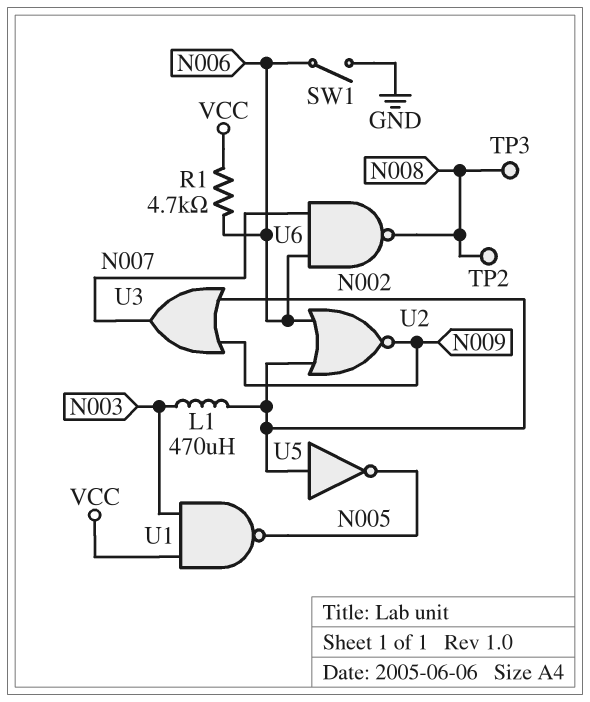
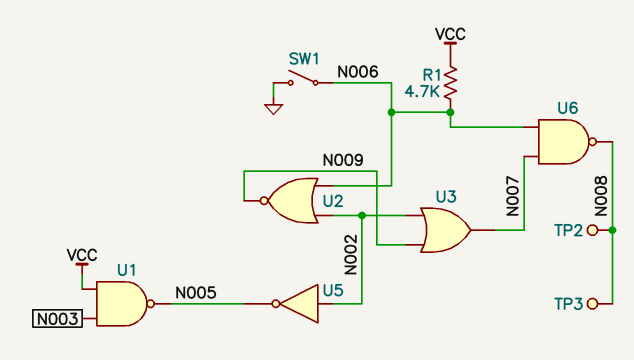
L1: 470uH (N002, N003) -> none

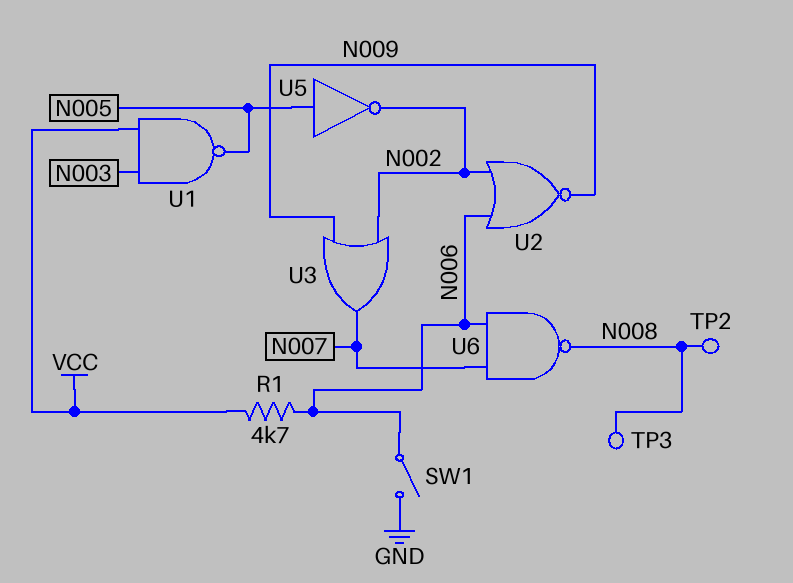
U5: NOT (in N002, out N005) -> NOT (in N005, out N002)

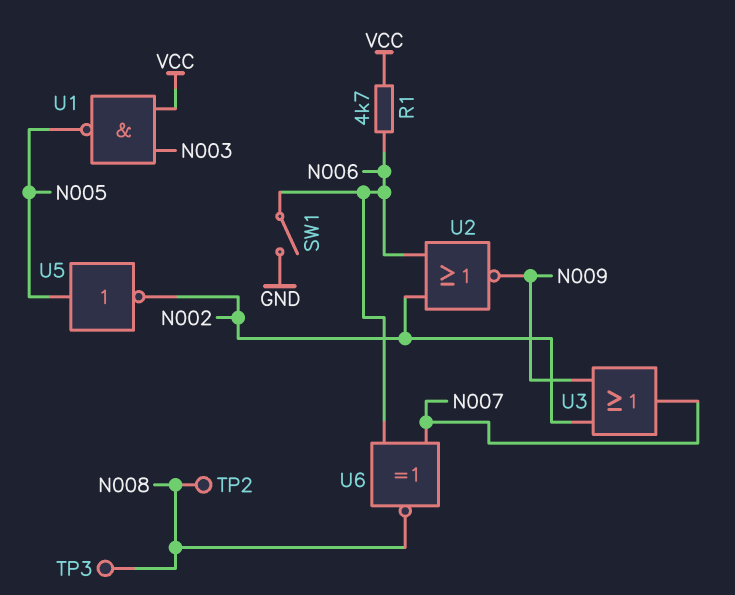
U6: NAND (in N006, in N007, out N008) -> XNOR (in N006, in N007, out N008)

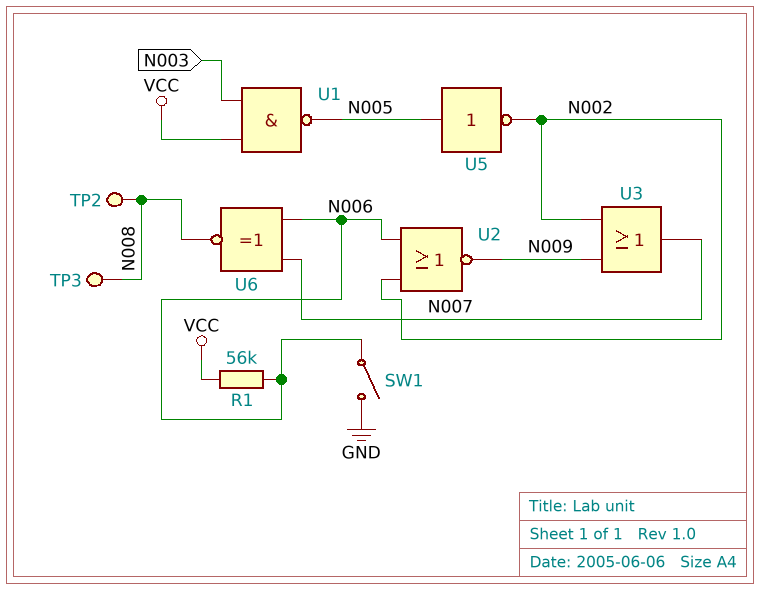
R1: 4.7k (N006, VCC) -> 56k (N006, VCC)

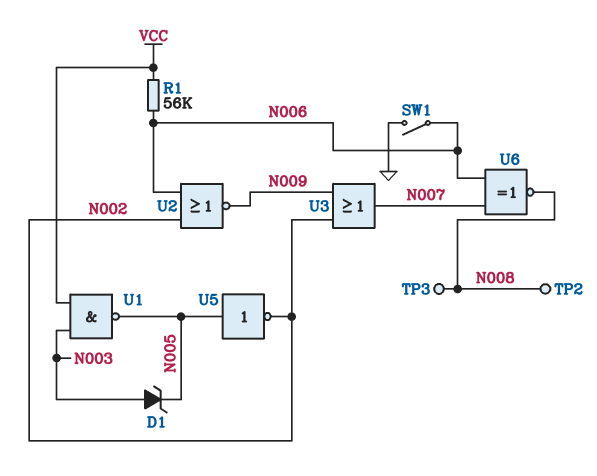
D1: none -> zener (A N003, K N005)

